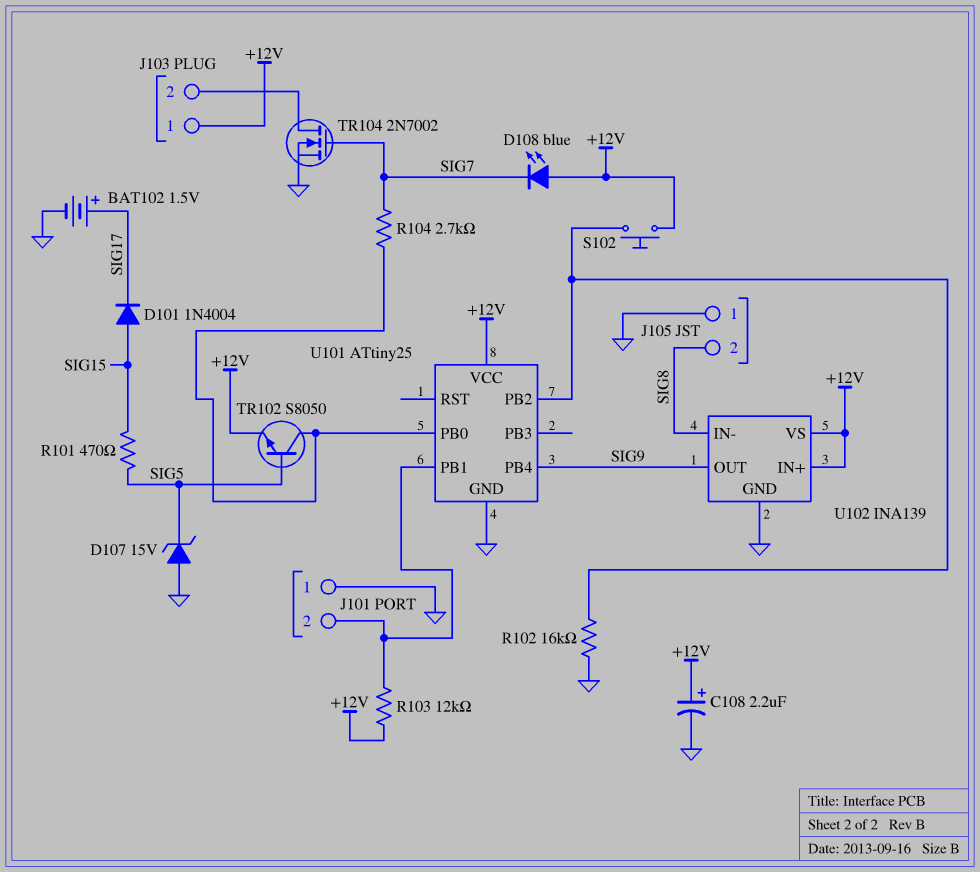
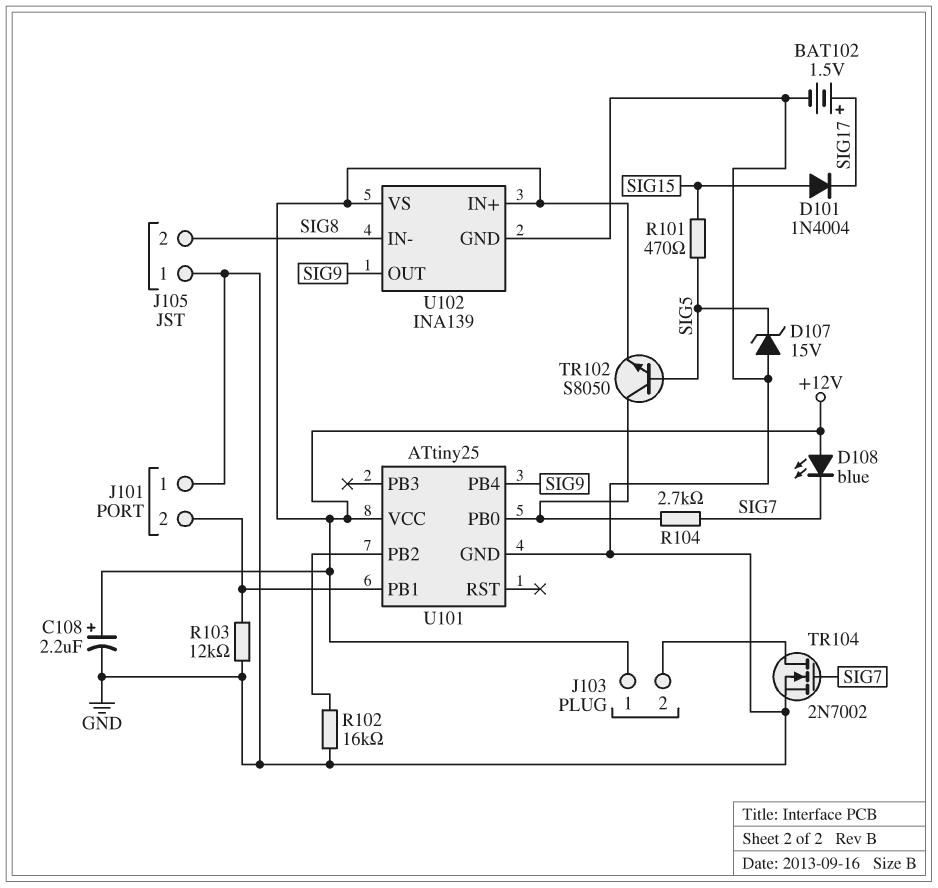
R103: 12k (+12V, J101/2) -> 12k (GND, J101/2)
S102: button (+12V, U101/PB2) -> none

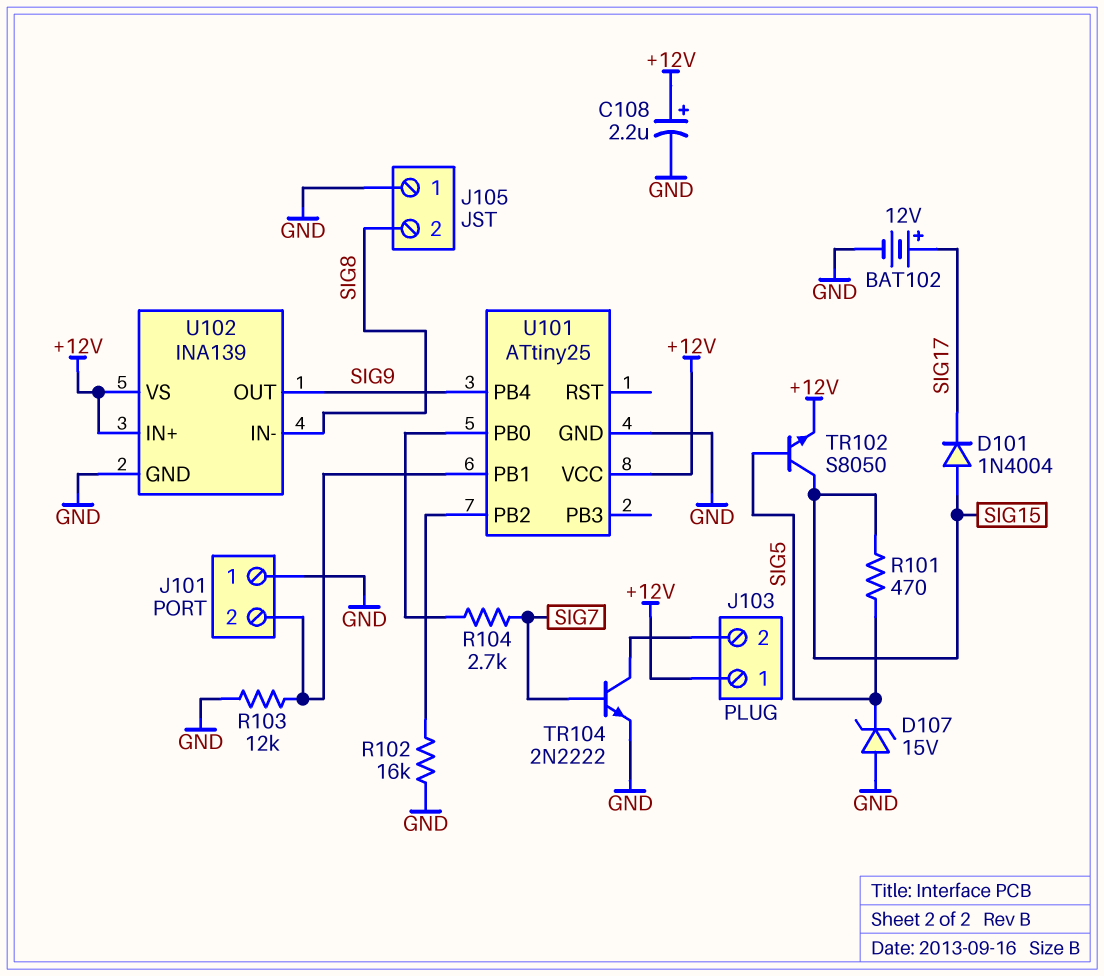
BAT102: 1.5V (plus SIG17, minus GND) -> 12V (plus SIG17, minus GND)
D108: LED blue (A +12V, K SIG7) -> none
TR102: NPN S8050 (B SIG5, C U101/PB0, E +12V) -> NPN S8050 (B SIG5, C SIG15, E +12V)
TR104: NMOS 2N7002 (G SIG7, D J103/2, S GND) -> NPN 2N2222 (B SIG7, C J103/2, E GND)

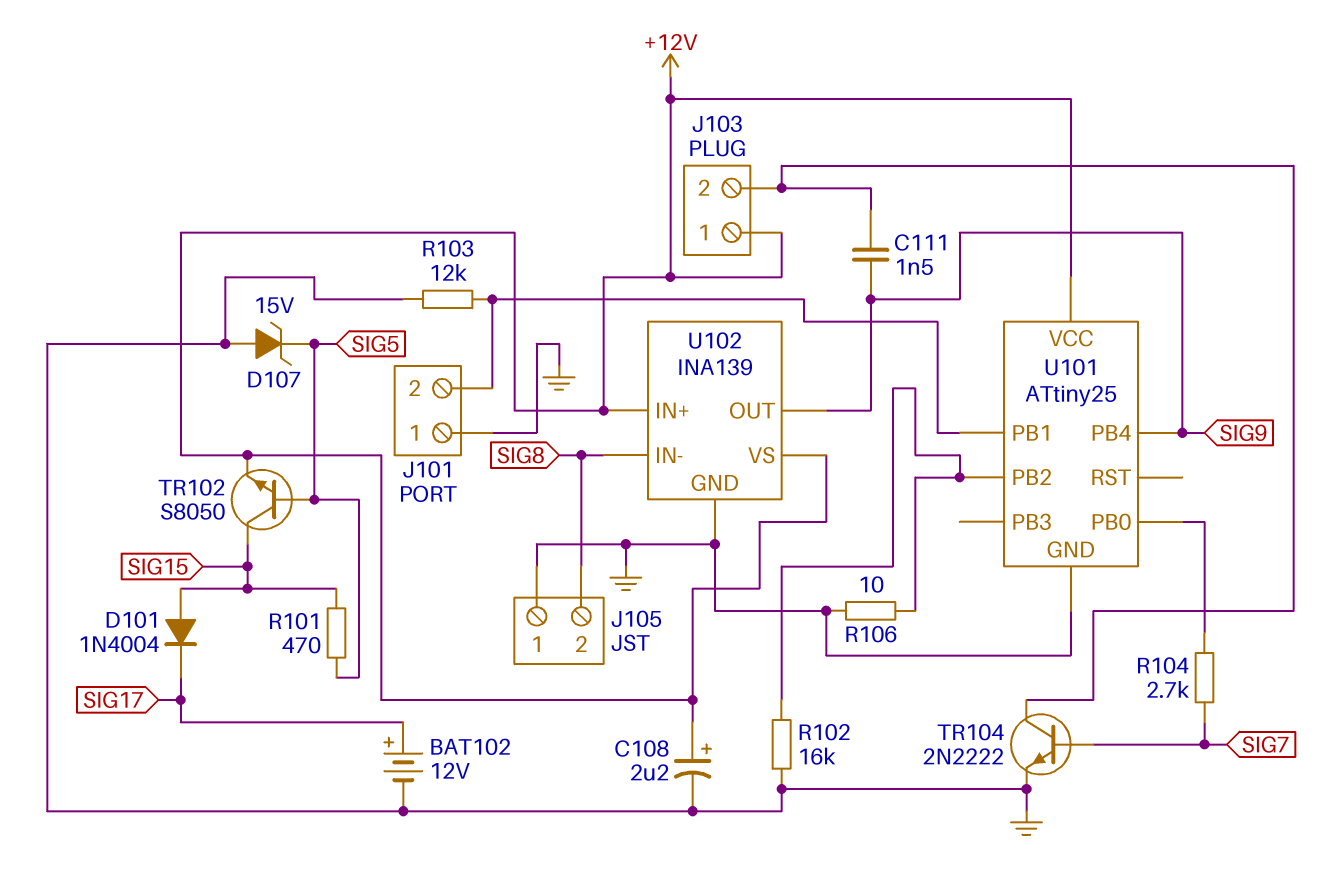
C111: none -> 1.5nF (J103/2, SIG9)
R106: none -> 10 (GND, U101/PB2)

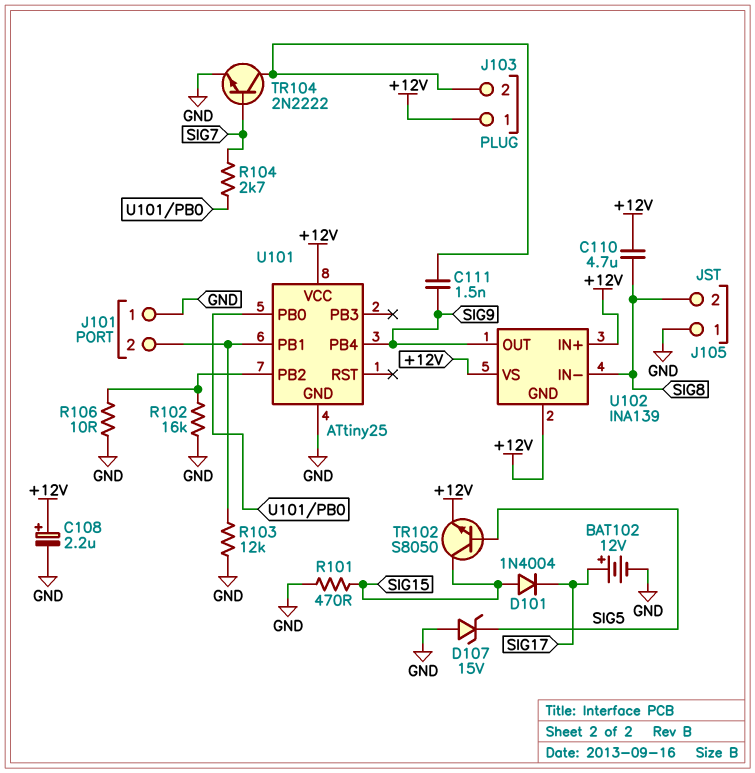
C110: none -> 4.7uF (+12V, SIG8)
R101: 470 (SIG5, SIG15) -> 470 (GND, SIG15)
U102 pin GND: GND -> +12V

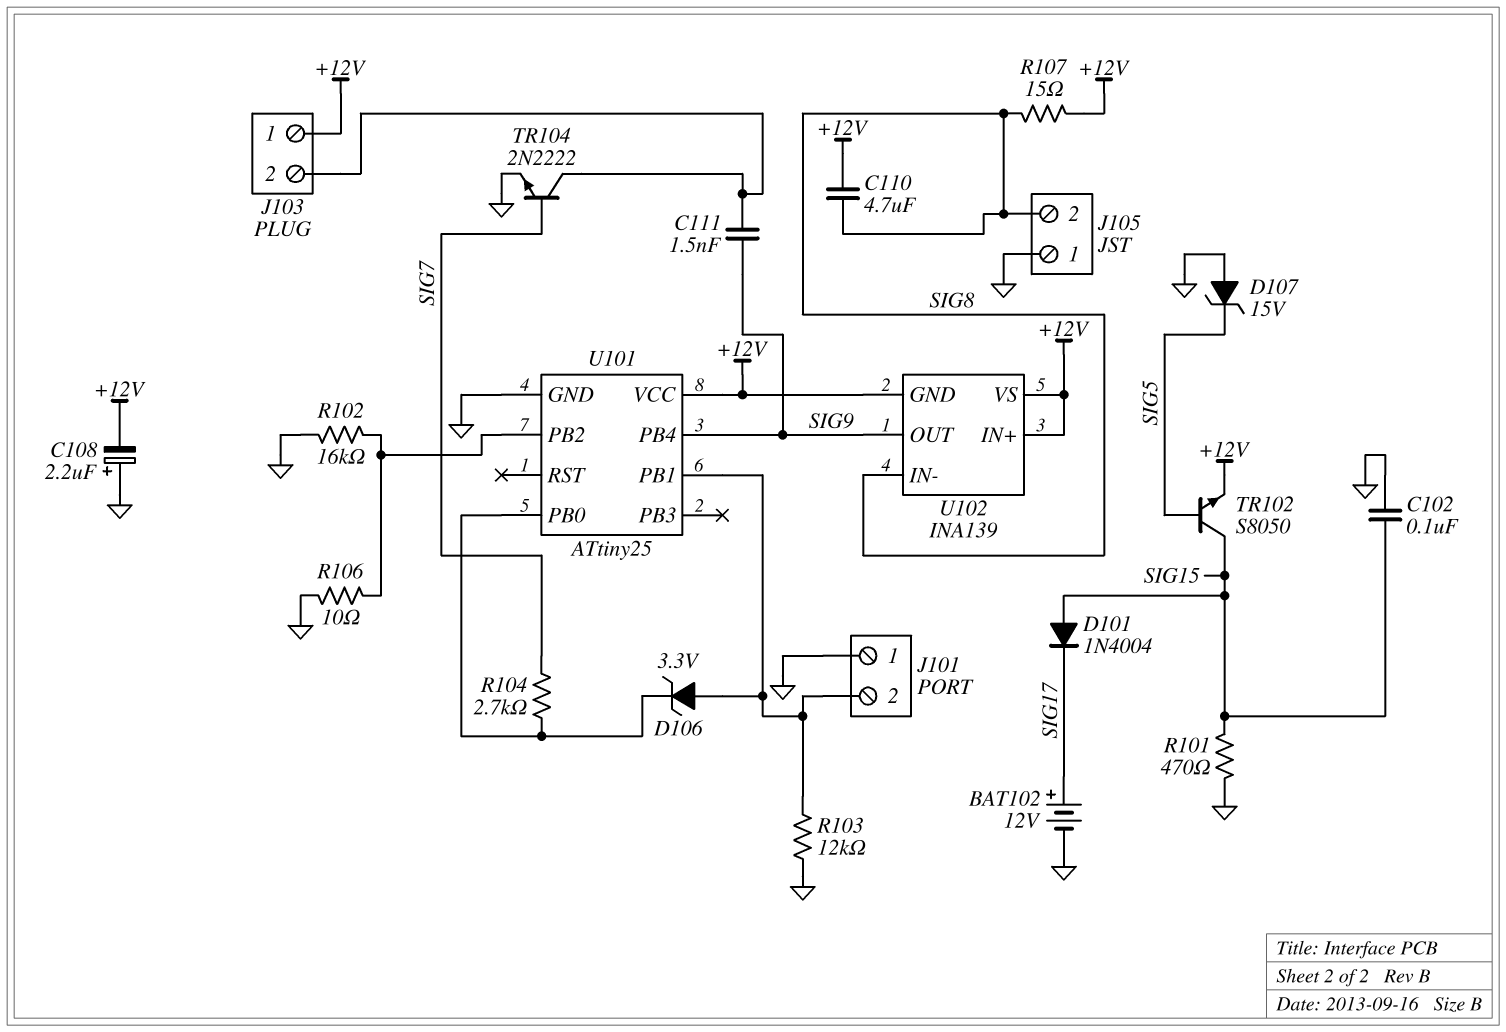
C102: none -> 100nF (GND, SIG15)
C108: 2.2uF (plus +12V, minus GND) -> 2.2uF (plus GND, minus +12V)
D106: none -> zener 3.3V (A J101/2, K U101/PB0)
R107: none -> 15 (+12V, SIG8)

